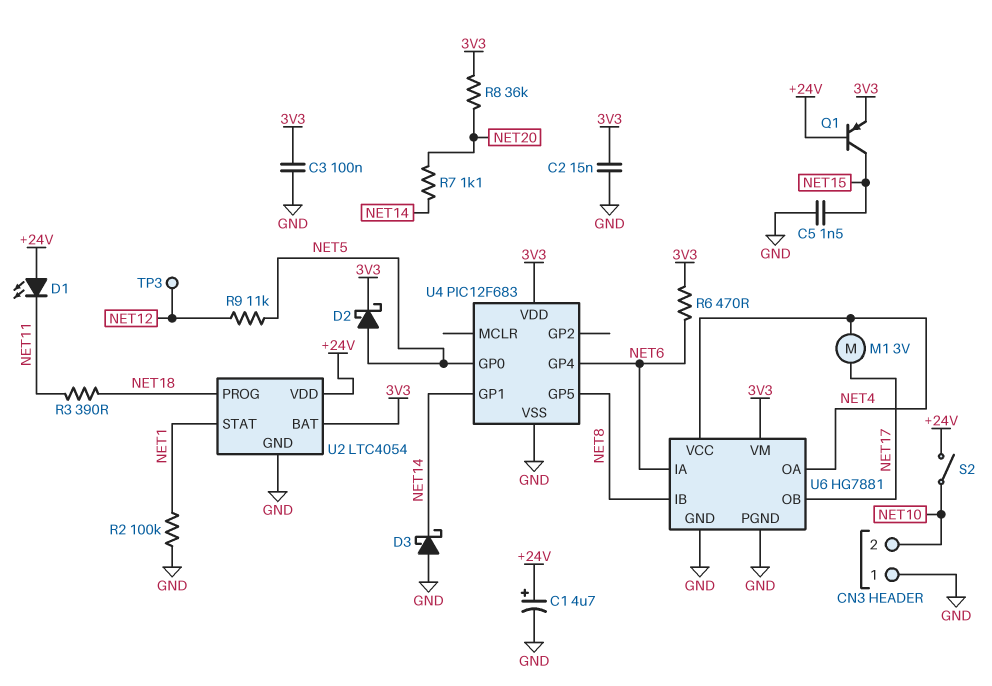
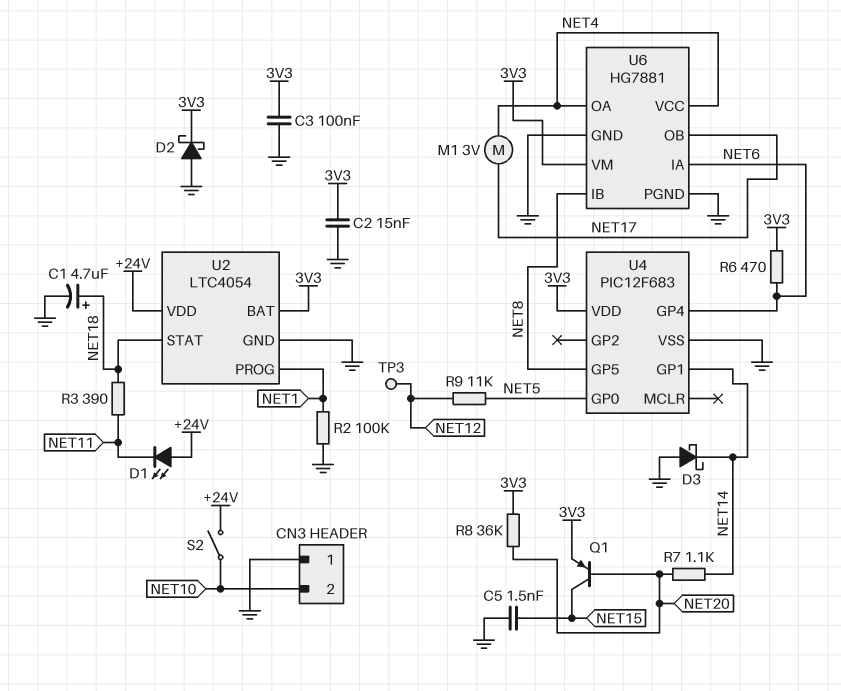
C1: 4.7uF (plus +24V, minus GND) -> 4.7uF (plus NET18, minus GND)
D2: schottky (A NET5, K 3V3) -> schottky (A GND, K 3V3)
Q1: PNP (B +24V, C NET15, E 3V3) -> PNP (B NET20, C NET15, E 3V3)
U2 pin PROG: NET18 -> NET1
U2 pin STAT: NET1 -> NET18

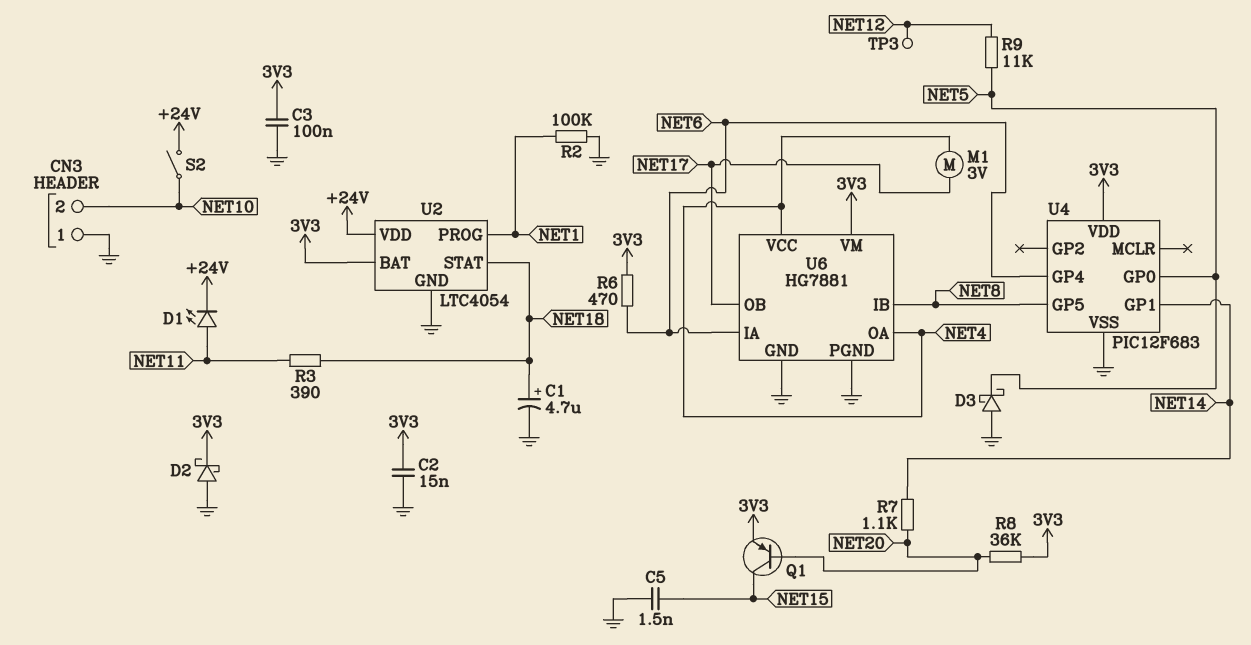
D1: LED (A +24V, K NET11) -> LED (A NET11, K +24V)
D3: schottky (A GND, K NET14) -> schottky (A GND, K NET5)

